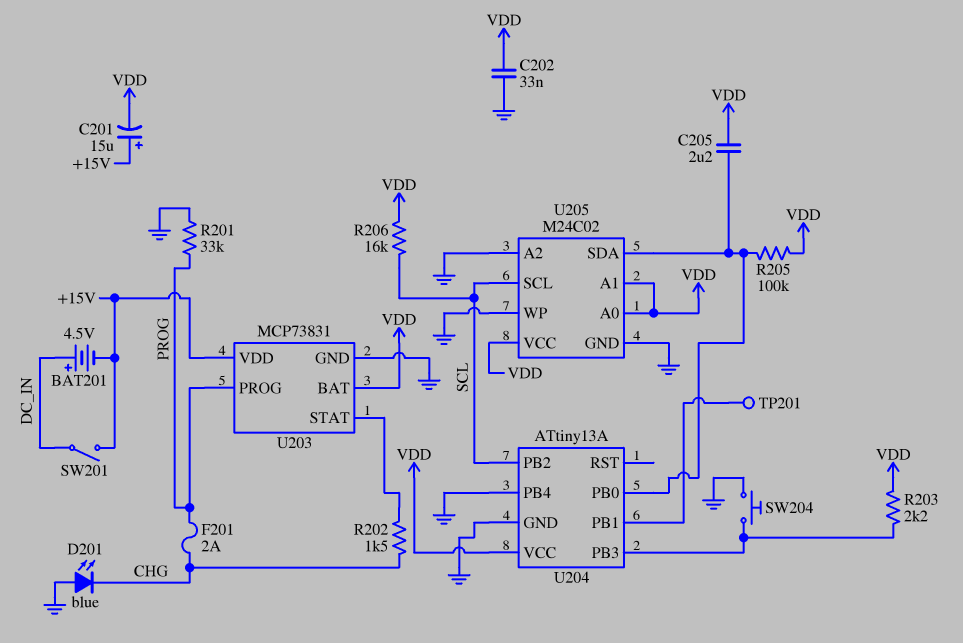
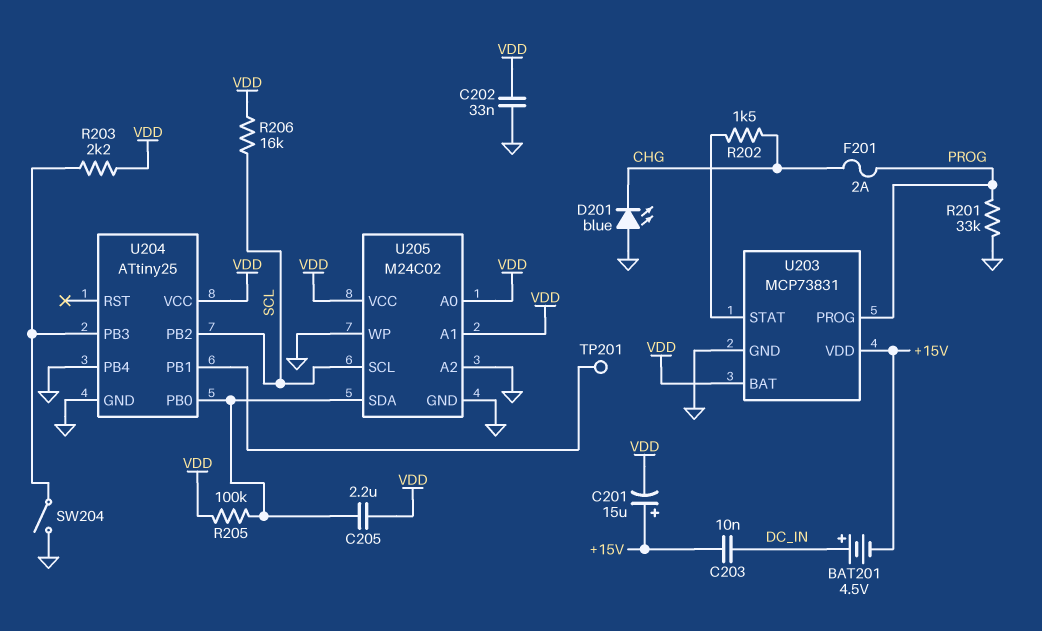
C203: none -> 10nF (+15V, DC_IN)
SW201: switch (+15V, DC_IN) -> none
SW204: button (GND, U204/PB3) -> switch (GND, U204/PB3)
U204: ATtiny13A -> ATtiny25

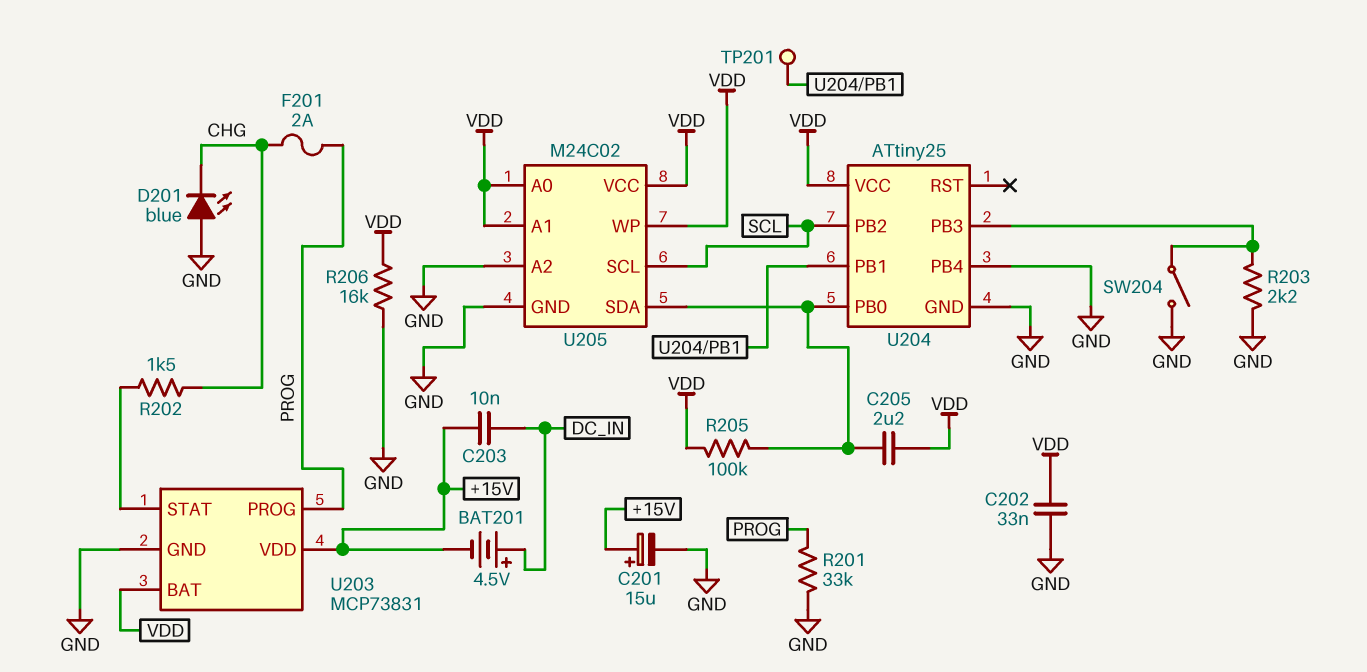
C201: 15uF (plus +15V, minus VDD) -> 15uF (plus +15V, minus GND)
R203: 2.2k (U204/PB3, VDD) -> 2.2k (GND, U204/PB3)
R206: 16k (SCL, VDD) -> 16k (GND, VDD)
U205 pin WP: GND -> VDD

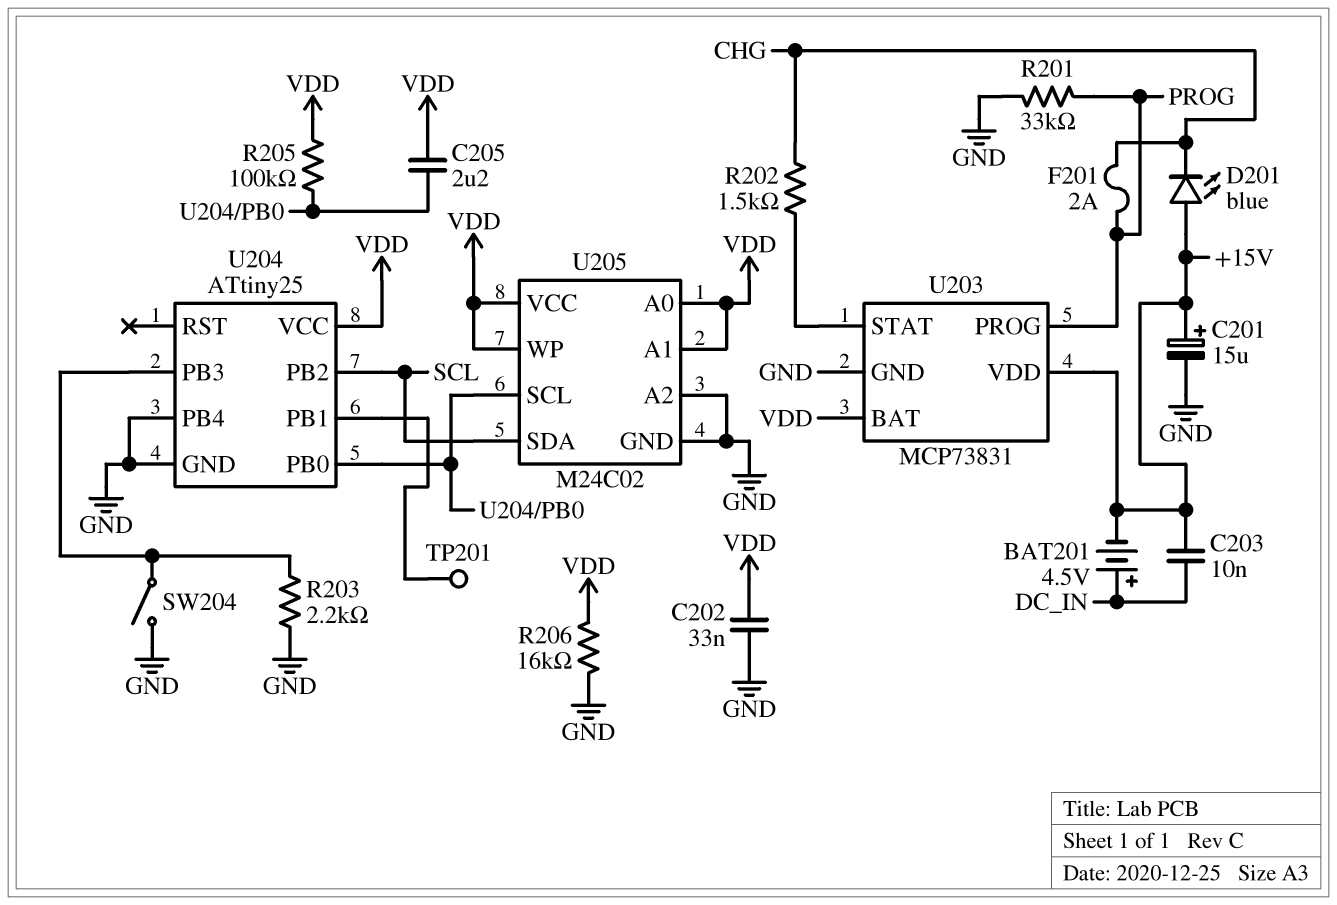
D201: LED blue (A GND, K CHG) -> LED blue (A +15V, K CHG)
U205 pin SCL: SCL -> U204/PB0
U205 pin SDA: U204/PB0 -> SCL

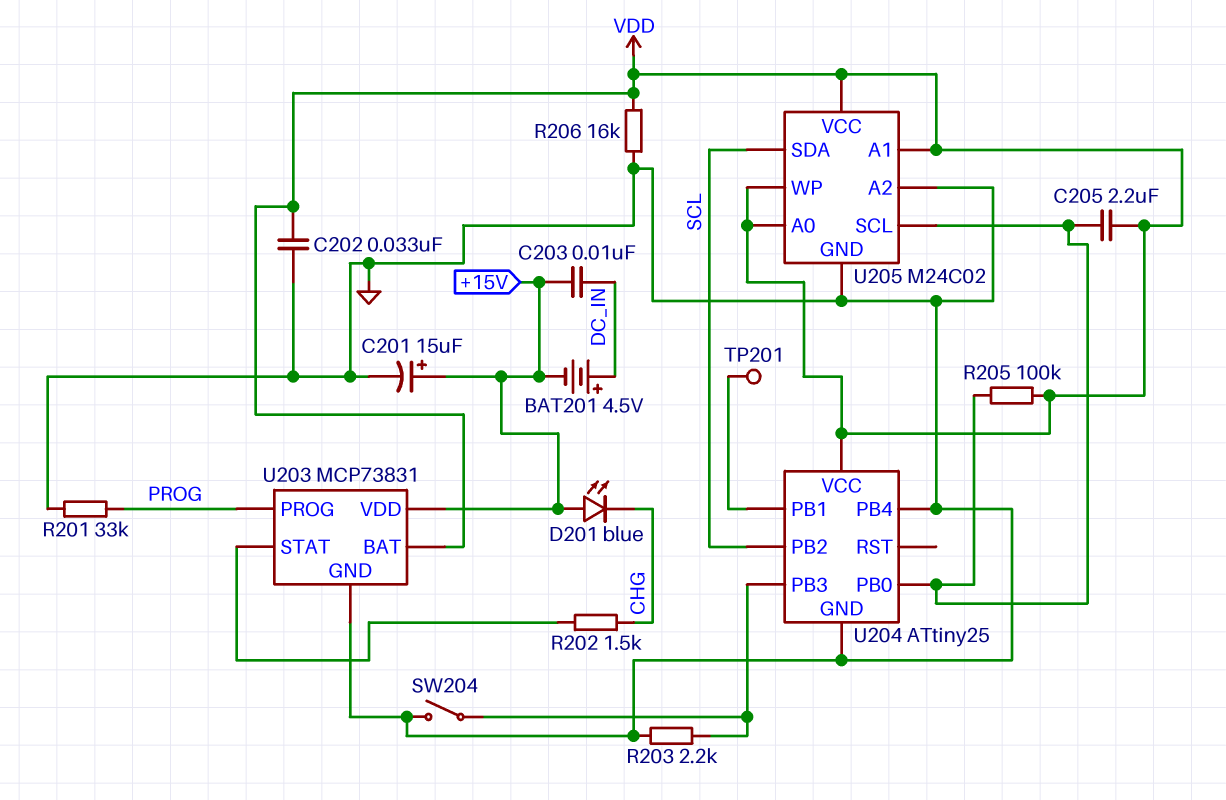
F201: 2A (CHG, PROG) -> none

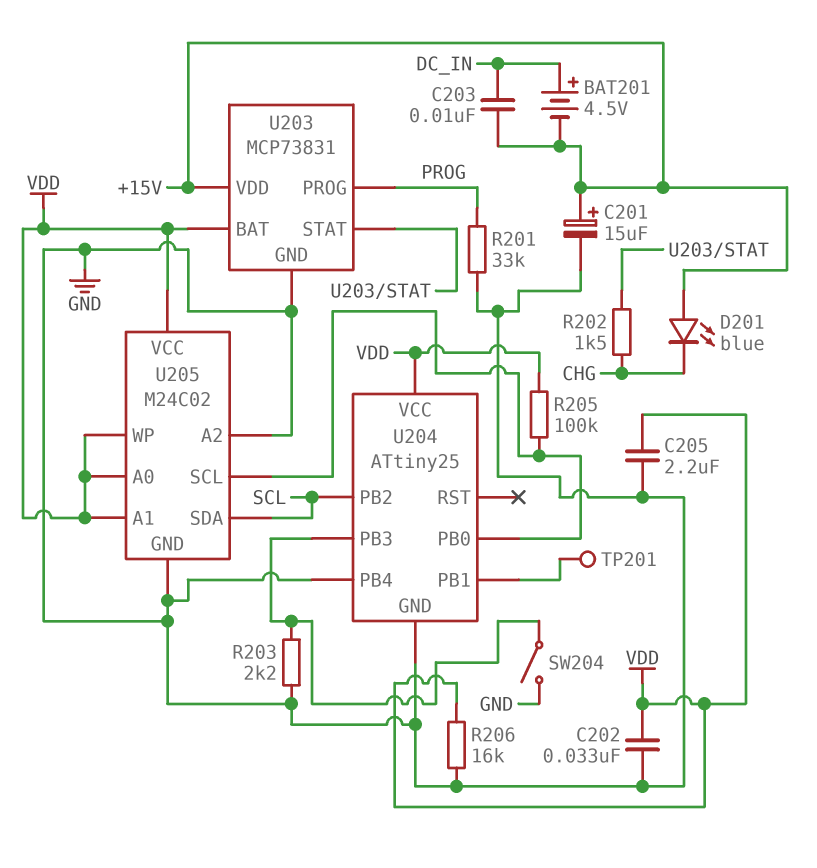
C205: 2.2uF (U204/PB0, VDD) -> 2.2uF (GND, VDD)

